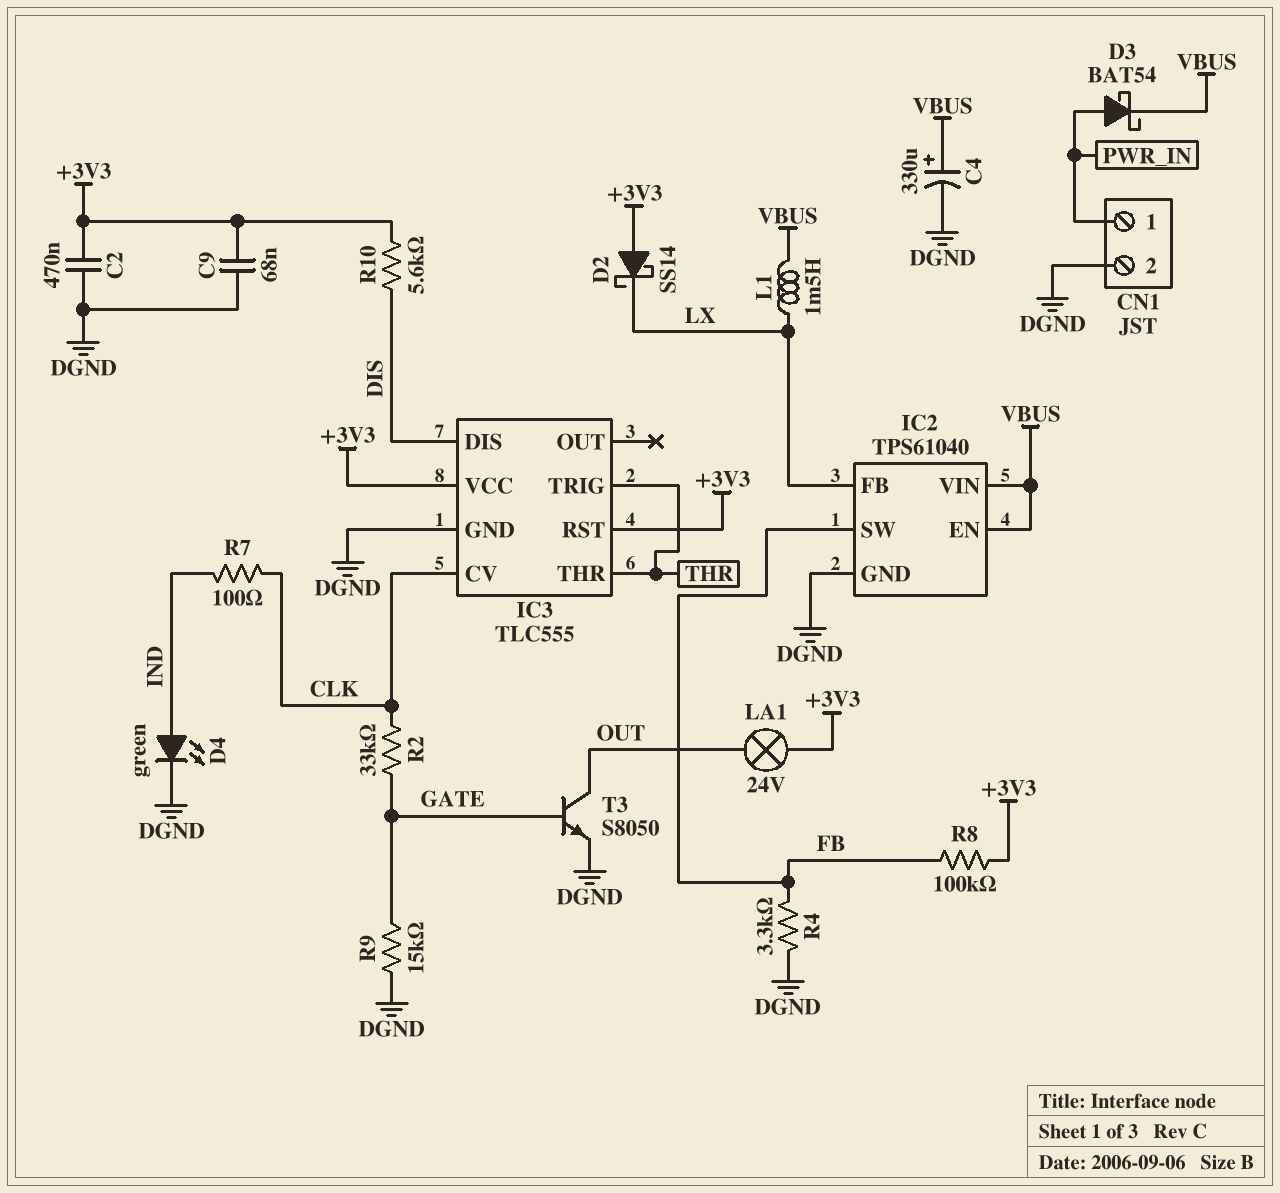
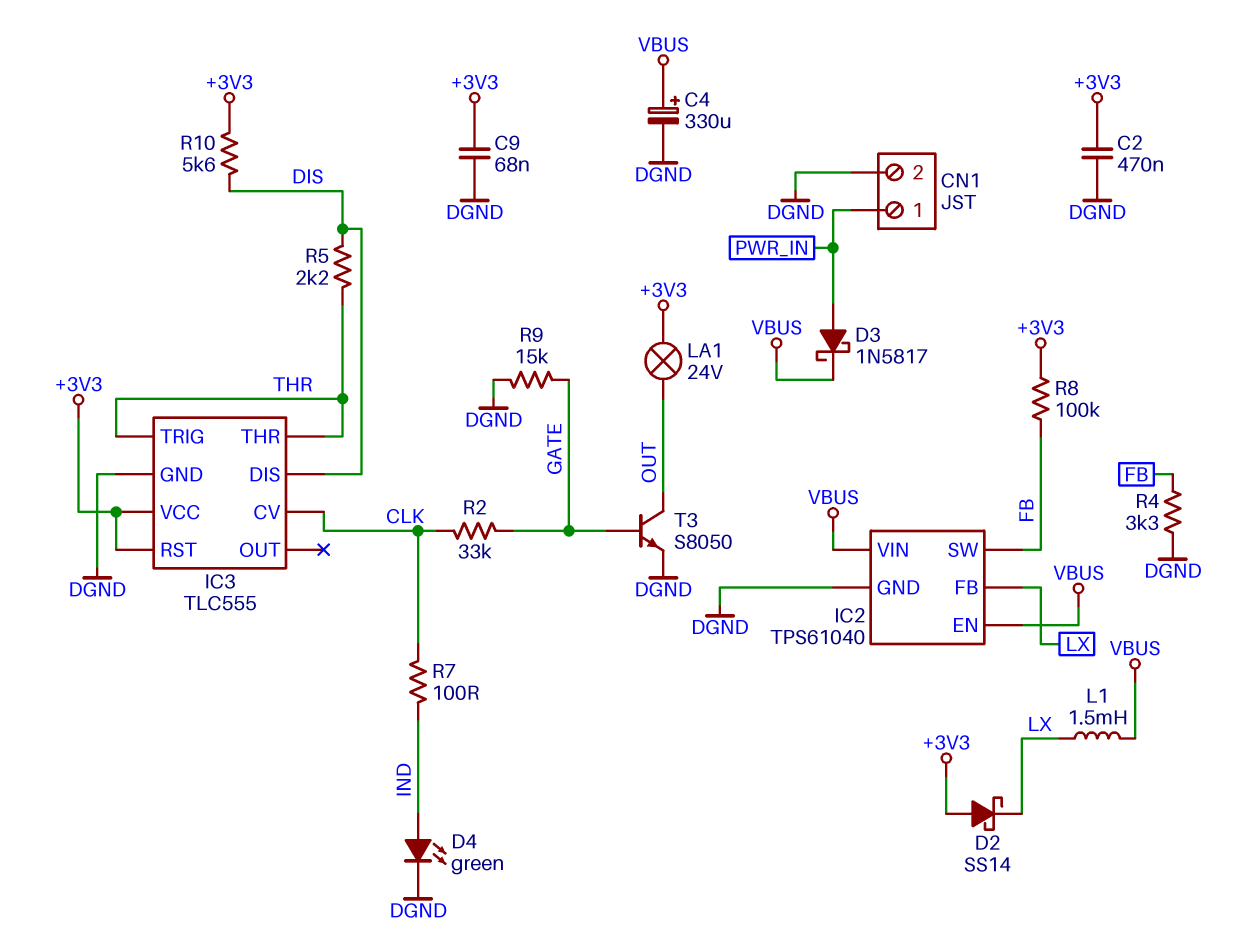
D3: schottky BAT54 (A PWR_IN, K VBUS) -> schottky 1N5817 (A PWR_IN, K VBUS)
R5: none -> 2.2k (DIS, THR)

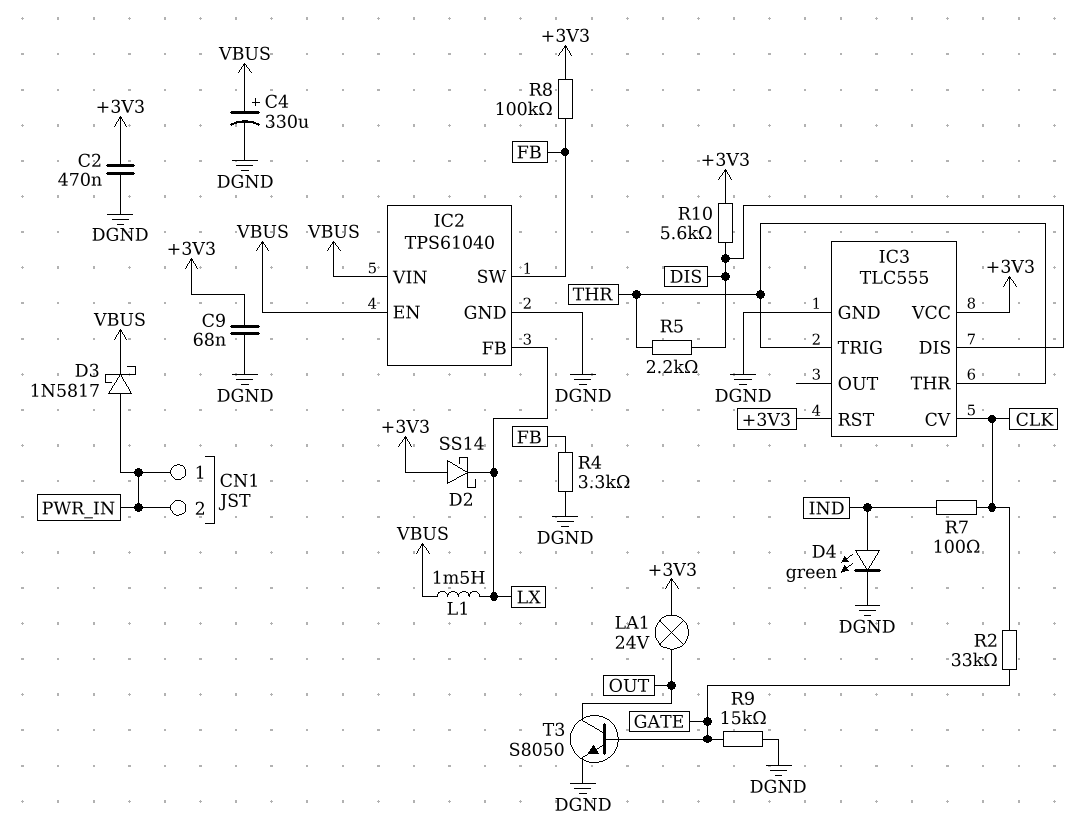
CN1 pin 2: DGND -> PWR_IN

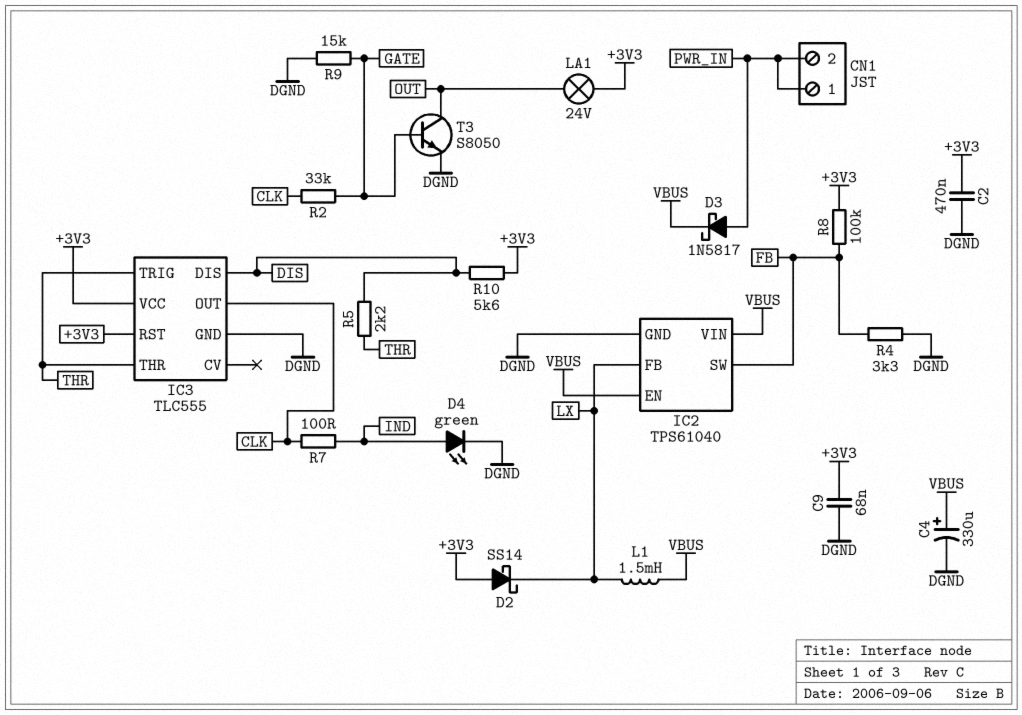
IC3 pin CV: CLK -> none
IC3 pin OUT: none -> CLK

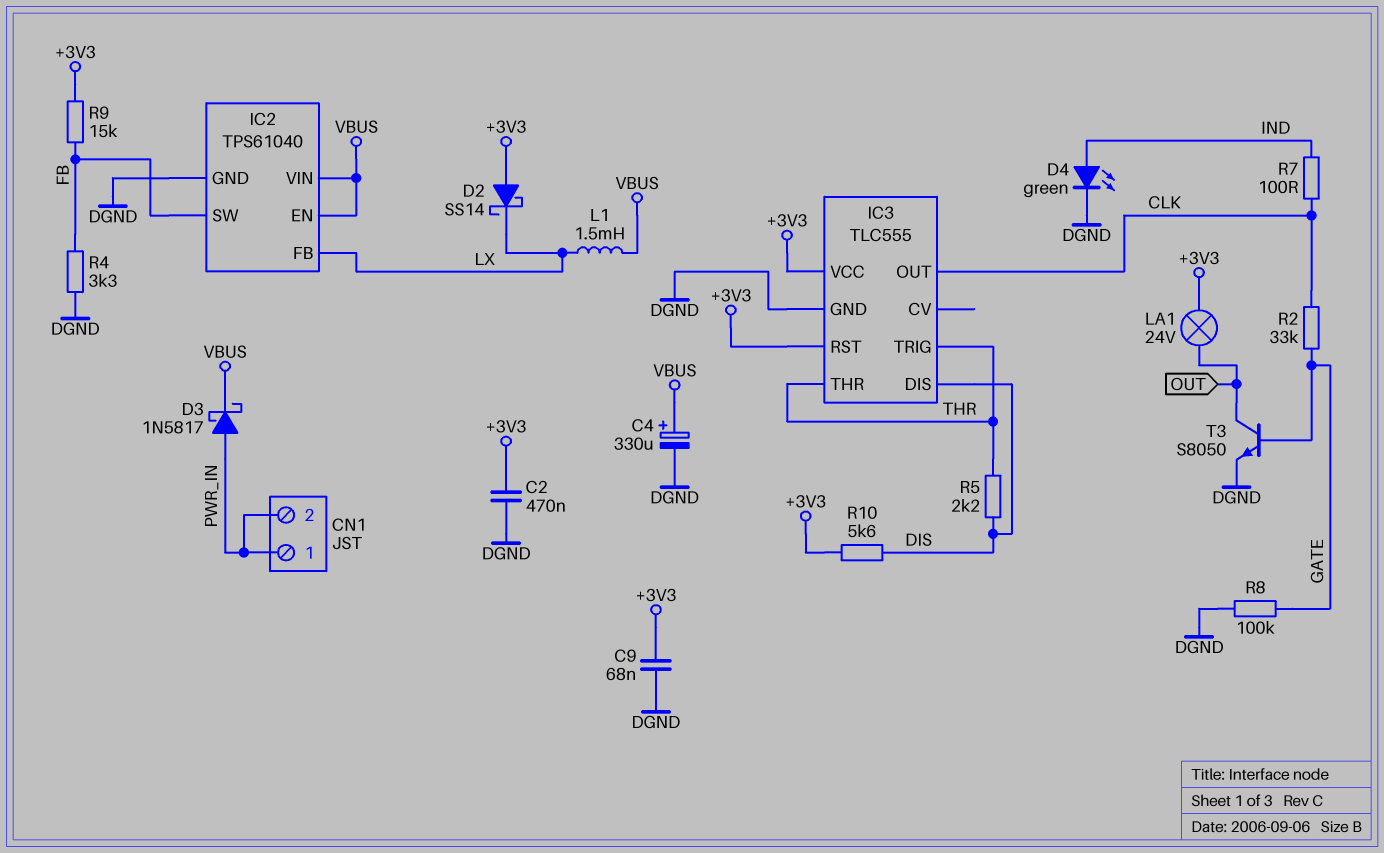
R8: 100k (+3V3, FB) -> 100k (DGND, GATE)
R9: 15k (DGND, GATE) -> 15k (+3V3, FB)

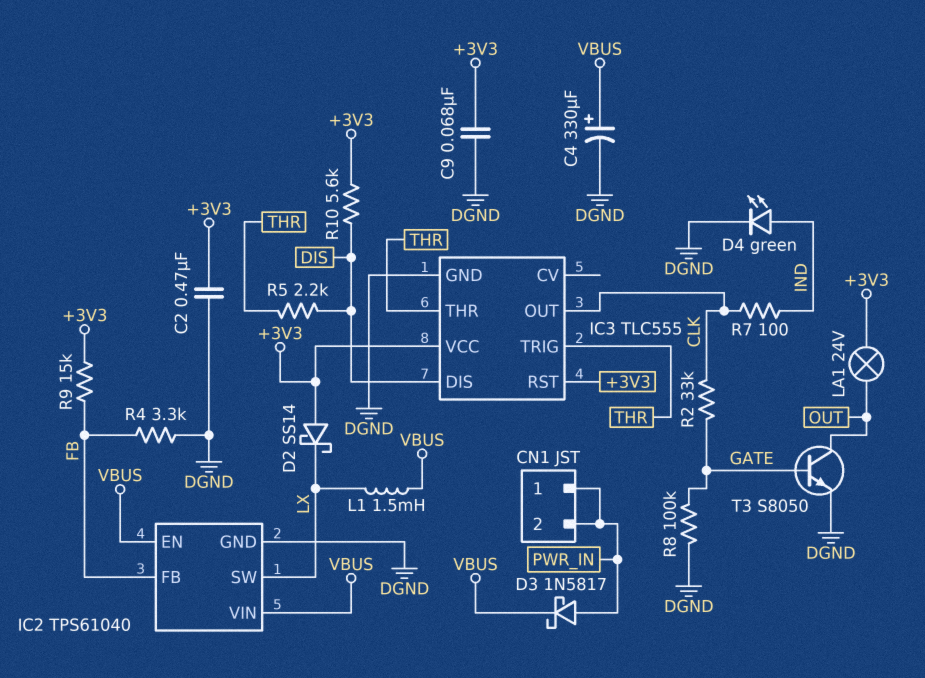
IC2 pin FB: LX -> FB
IC2 pin SW: FB -> LX

